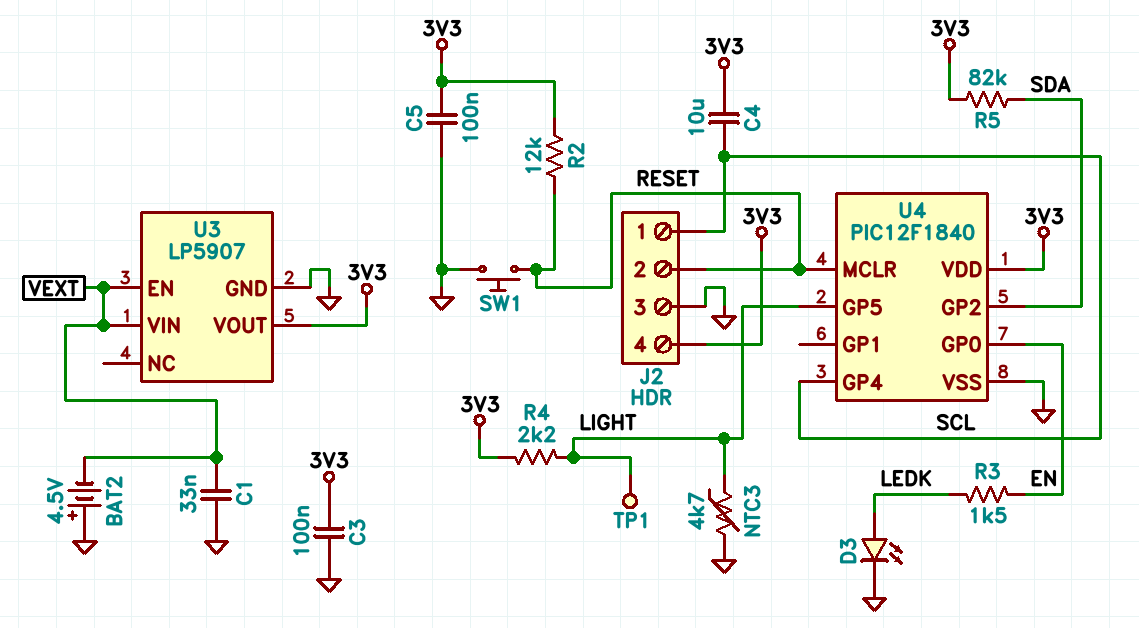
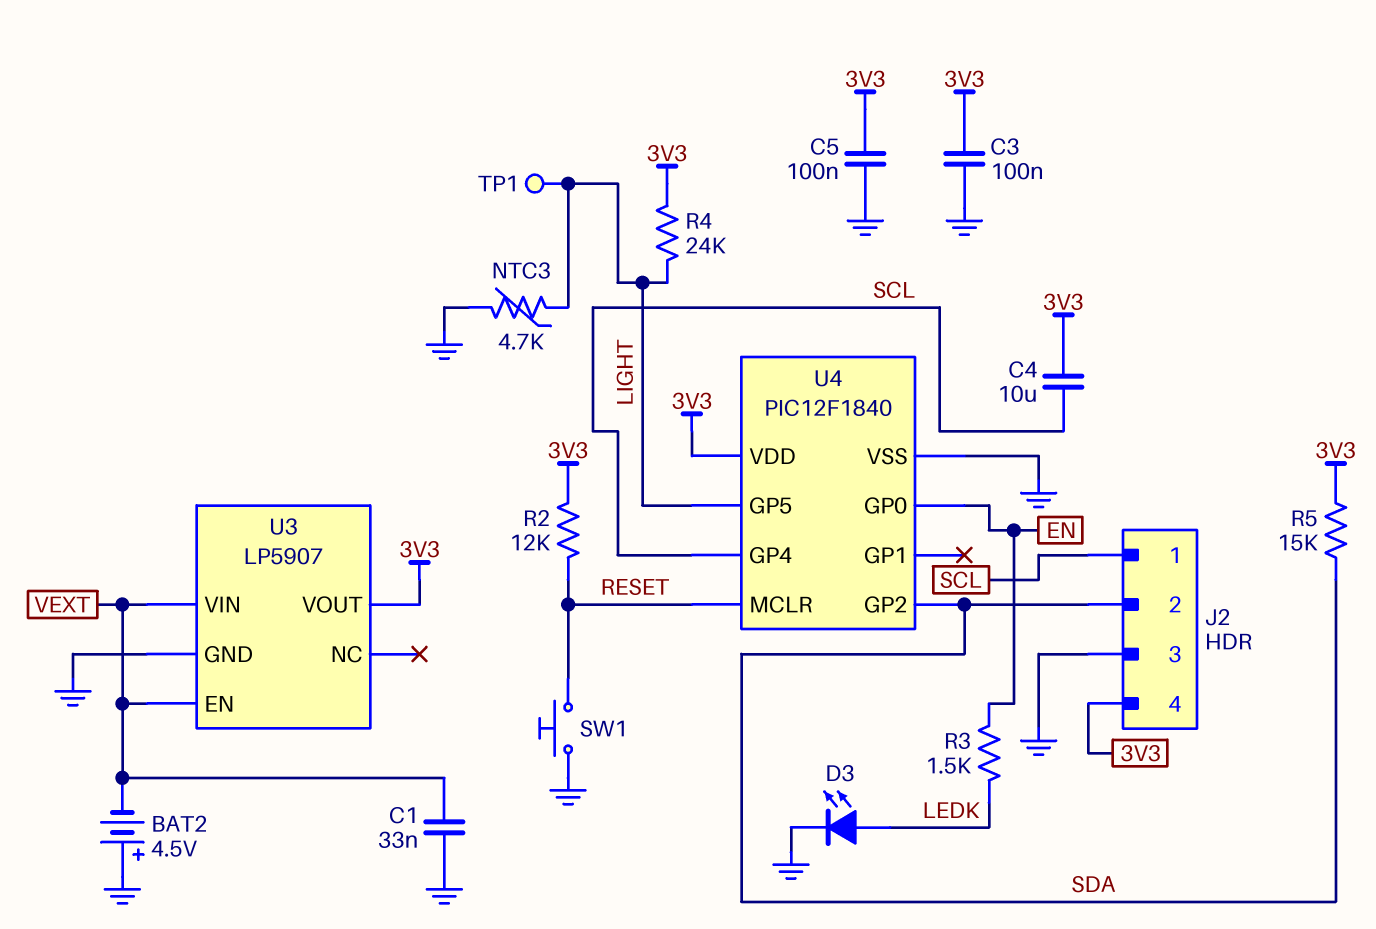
J2 pin 2: RESET -> SDA
R4: 2.2k (3V3, LIGHT) -> 24k (3V3, LIGHT)
R5: 82k (3V3, SDA) -> 15k (3V3, SDA)

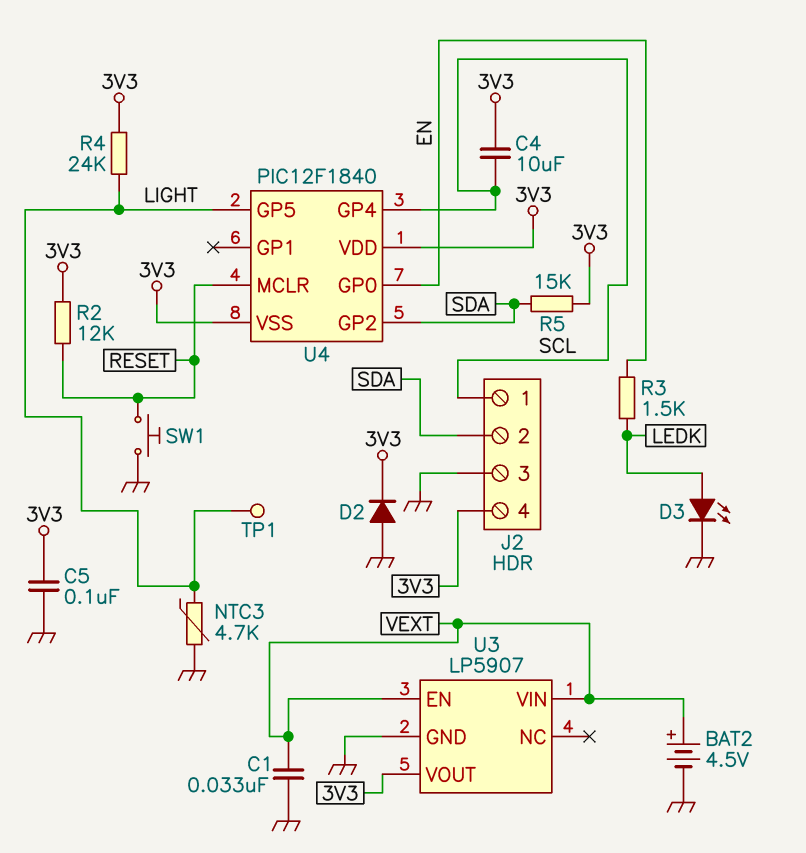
BAT2: 4.5V (plus GND, minus VEXT) -> 4.5V (plus VEXT, minus GND)
C3: 100nF (3V3, GND) -> none
D2: none -> diode (A GND, K 3V3)
U4 pin VSS: GND -> 3V3

